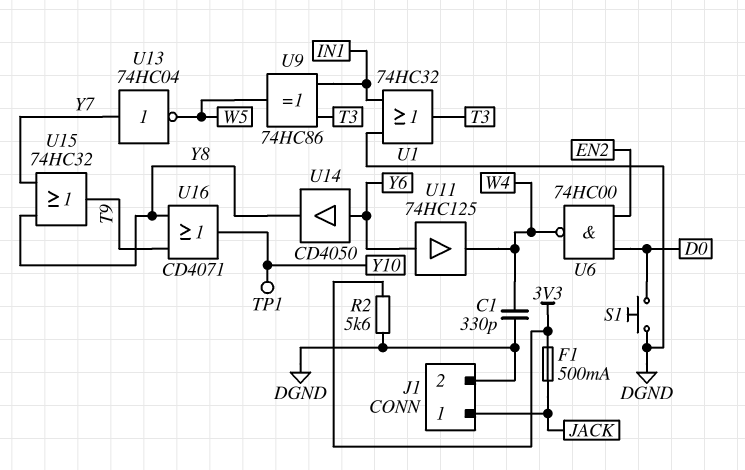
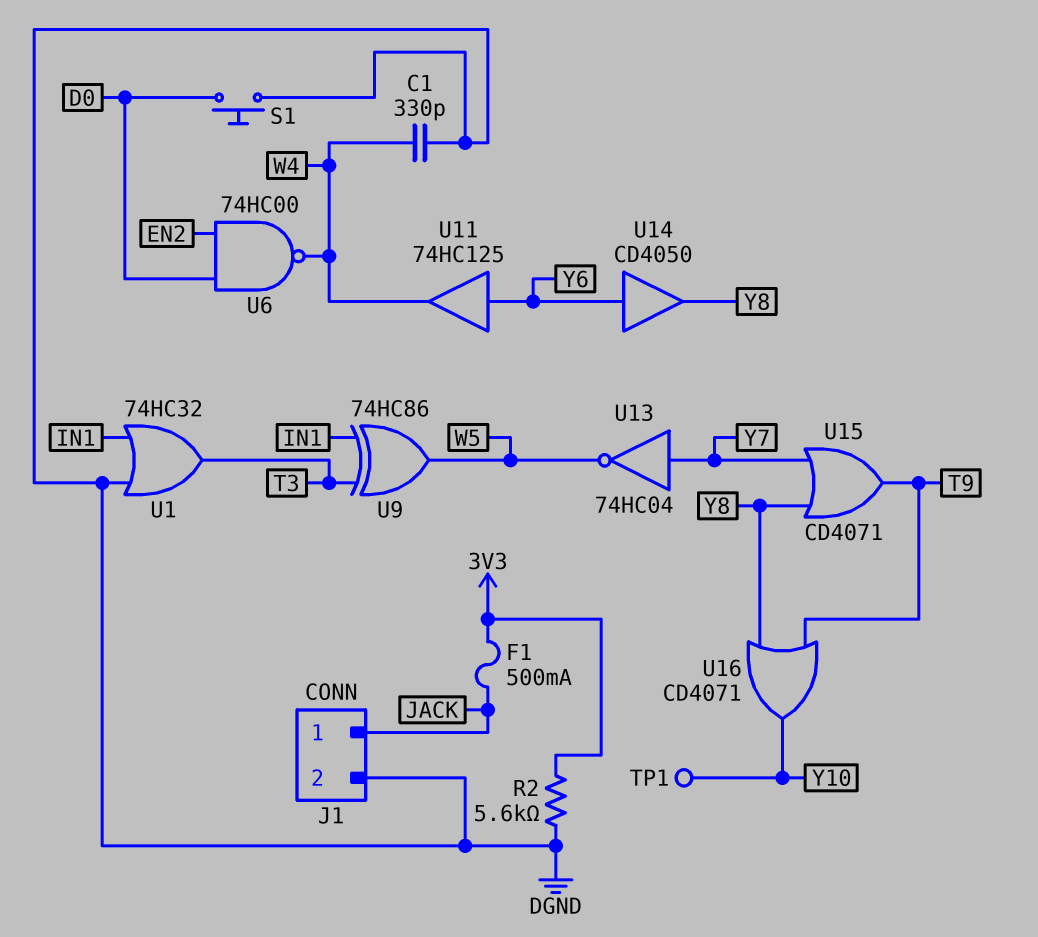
U15: OR 74HC32 (in Y7, in Y8, out T9) -> OR CD4071 (in Y7, in Y8, out T9)

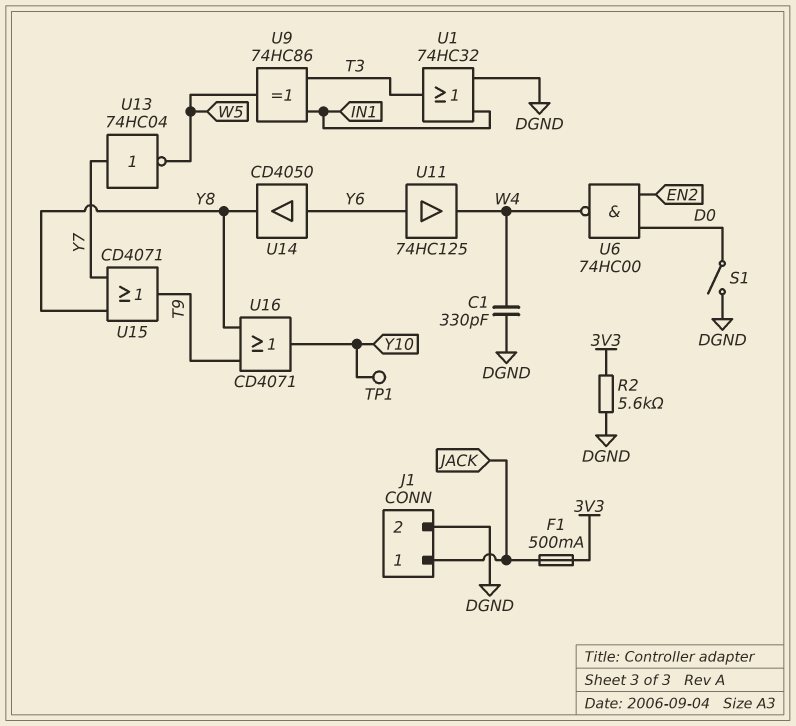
S1: button (D0, DGND) -> switch (D0, DGND)

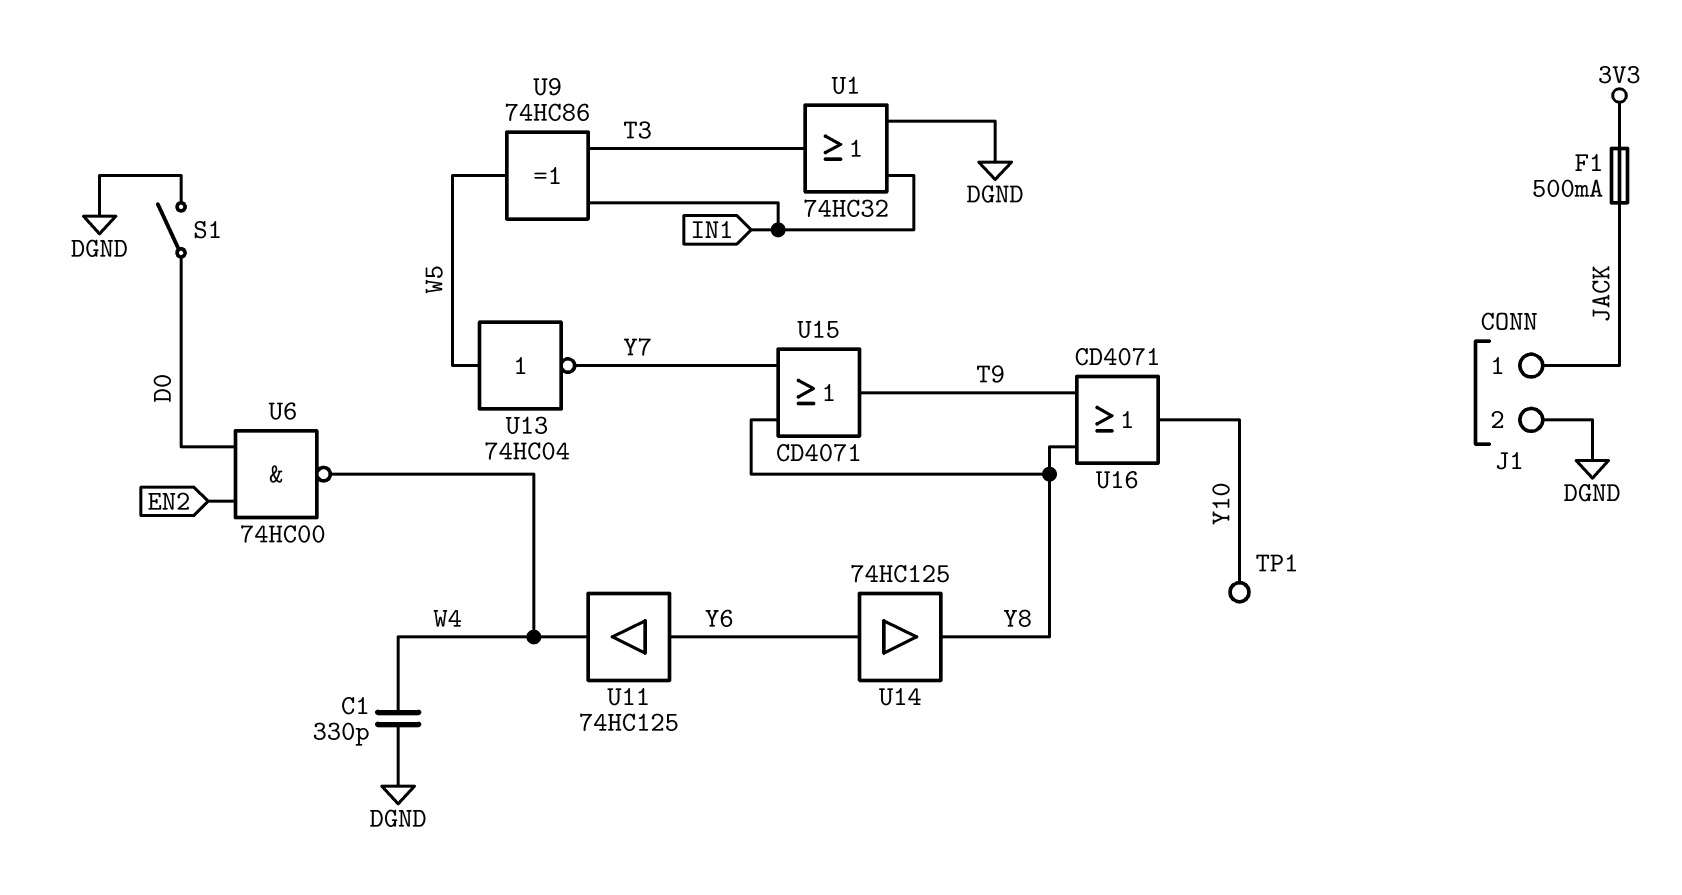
R2: 5.6k (3V3, DGND) -> none
U13: NOT 74HC04 (in Y7, out W5) -> NOT 74HC04 (in W5, out Y7)
U14: buffer CD4050 (in Y6, out Y8) -> buffer 74HC125 (in Y6, out Y8)

